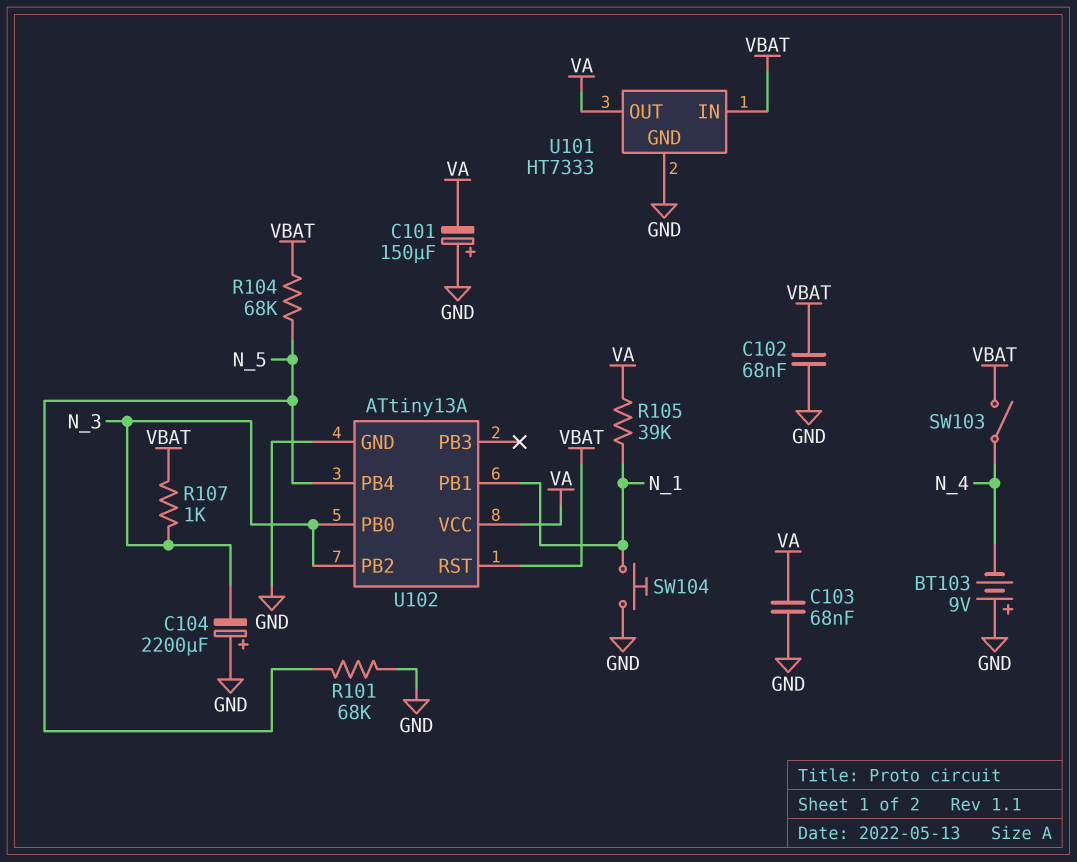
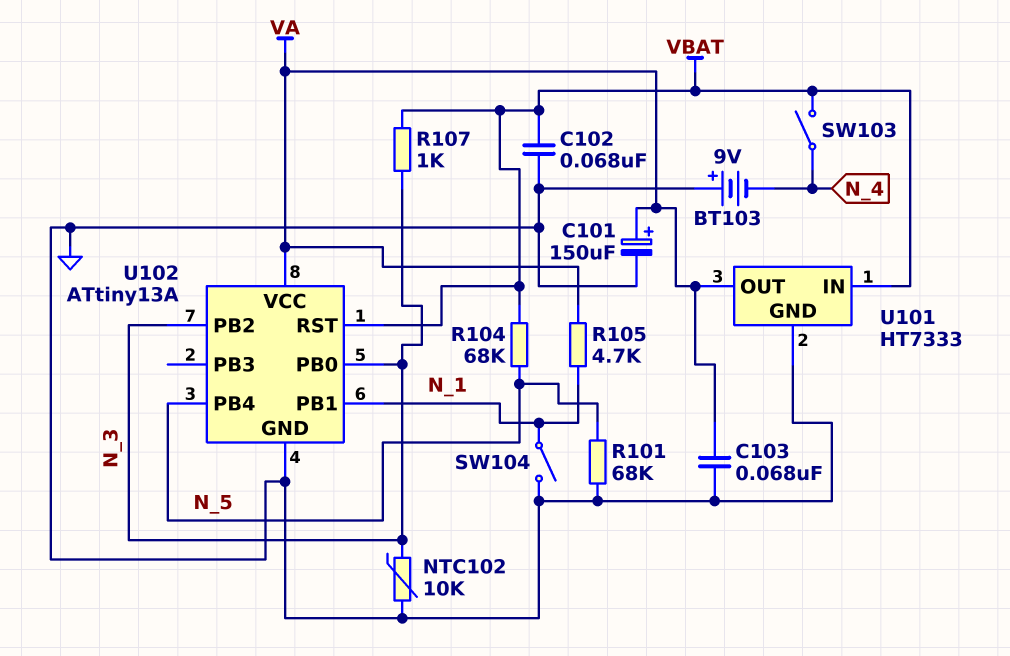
C101: 150uF (plus GND, minus VA) -> 150uF (plus VA, minus GND)
C104: 2200uF (plus GND, minus N_3) -> none
NTC102: none -> 10k (GND, N_3)
R105: 39k (N_1, VA) -> 4.7k (N_1, VA)
SW104: button (GND, N_1) -> switch (GND, N_1)

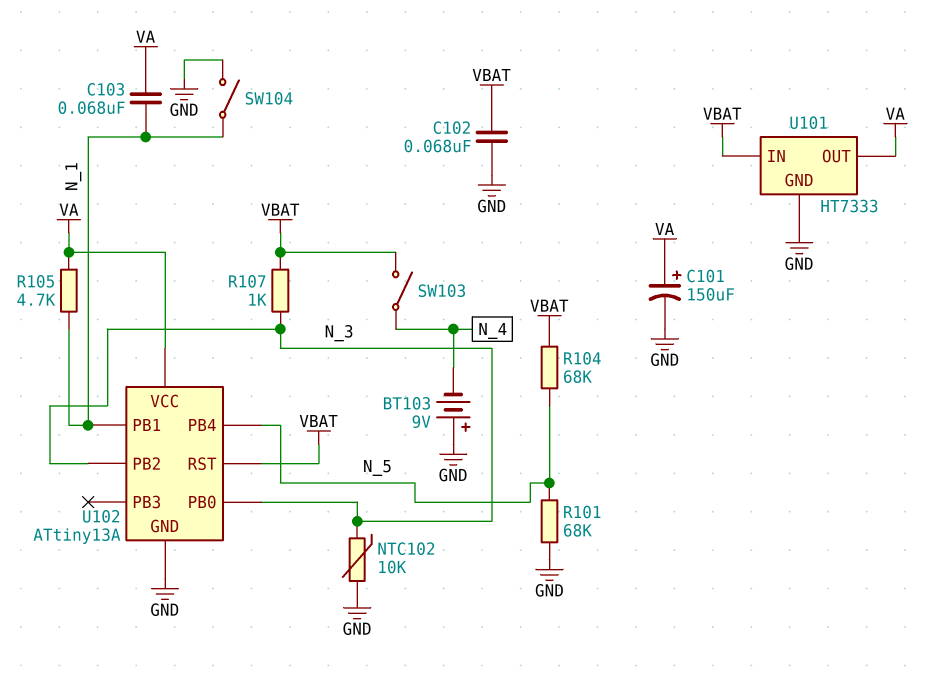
C103: 68nF (GND, VA) -> 68nF (N_1, VA)

